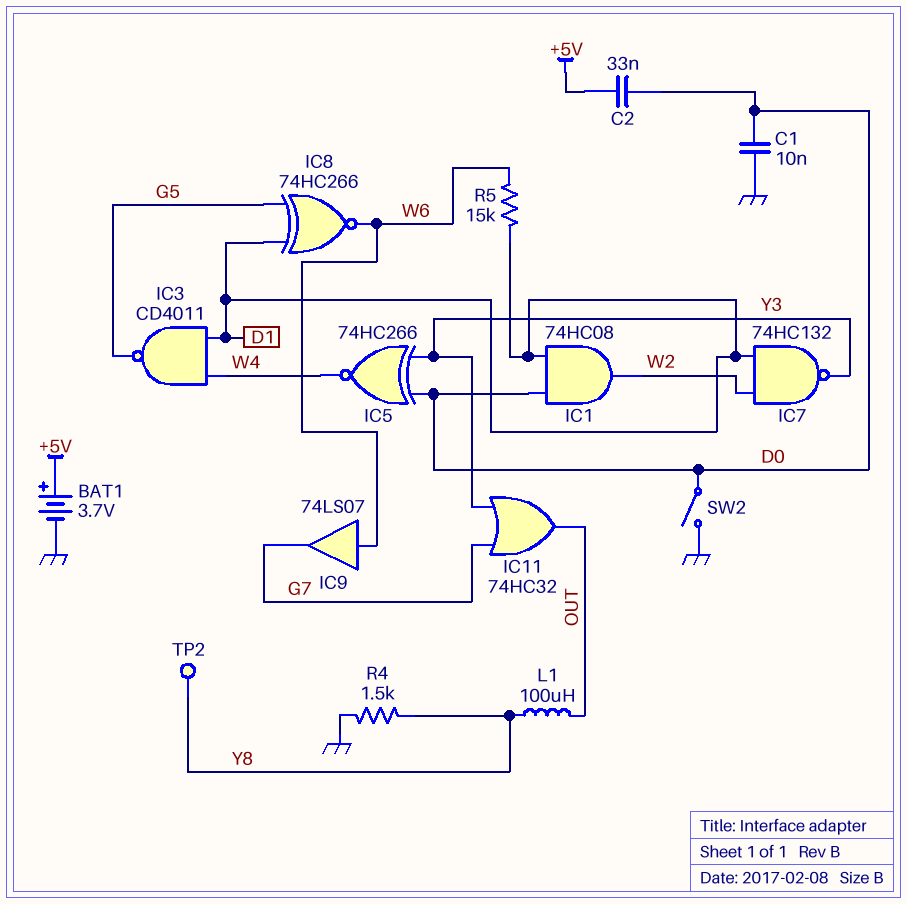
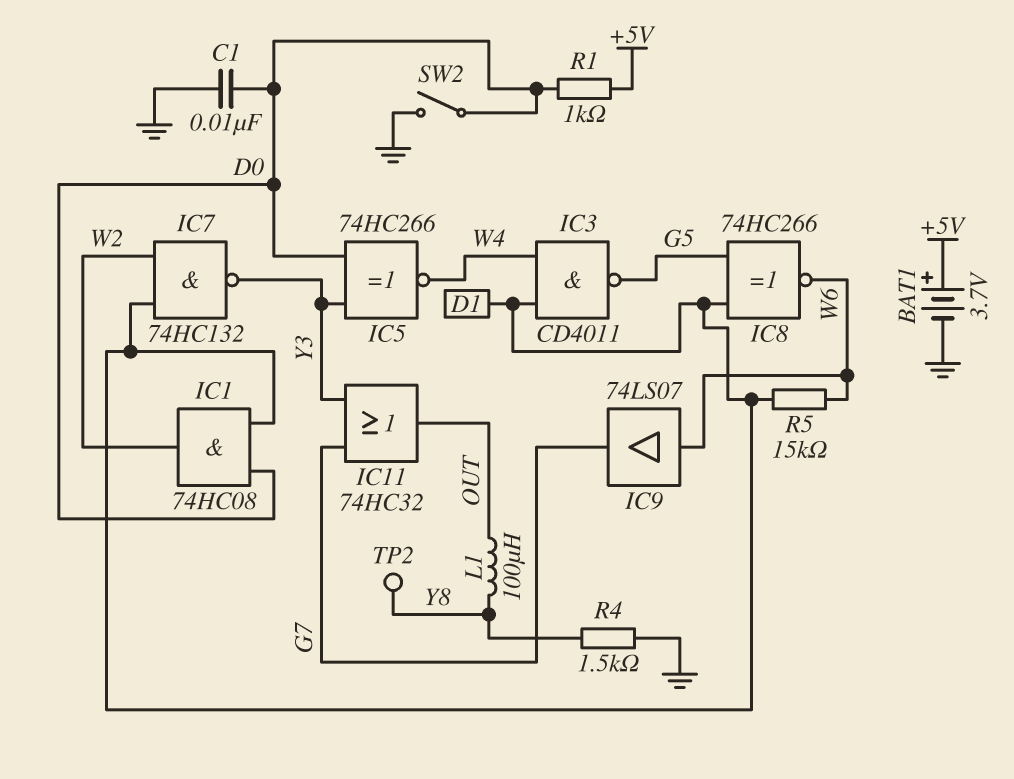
C2: 33nF (+5V, D0) -> none
R1: none -> 1k (+5V, D0)

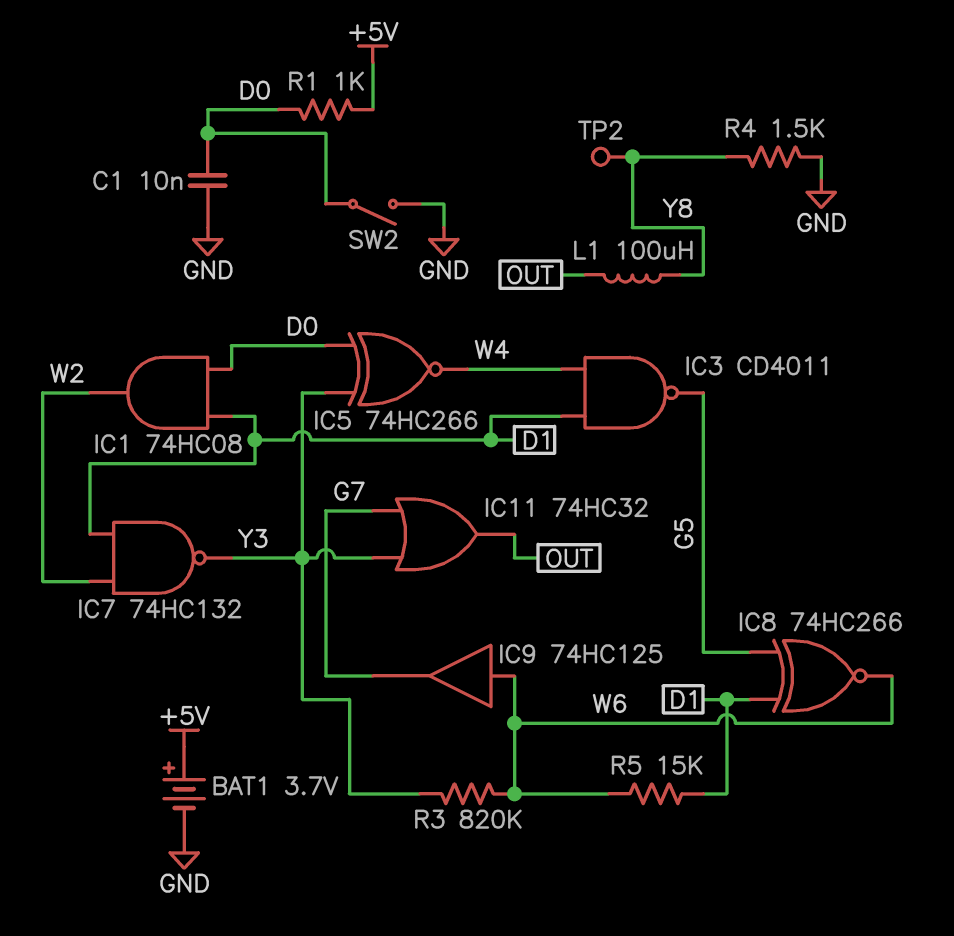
IC9: buffer 74LS07 (in W6, out G7) -> buffer 74HC125 (in W6, out G7)
R3: none -> 820k (W6, Y3)

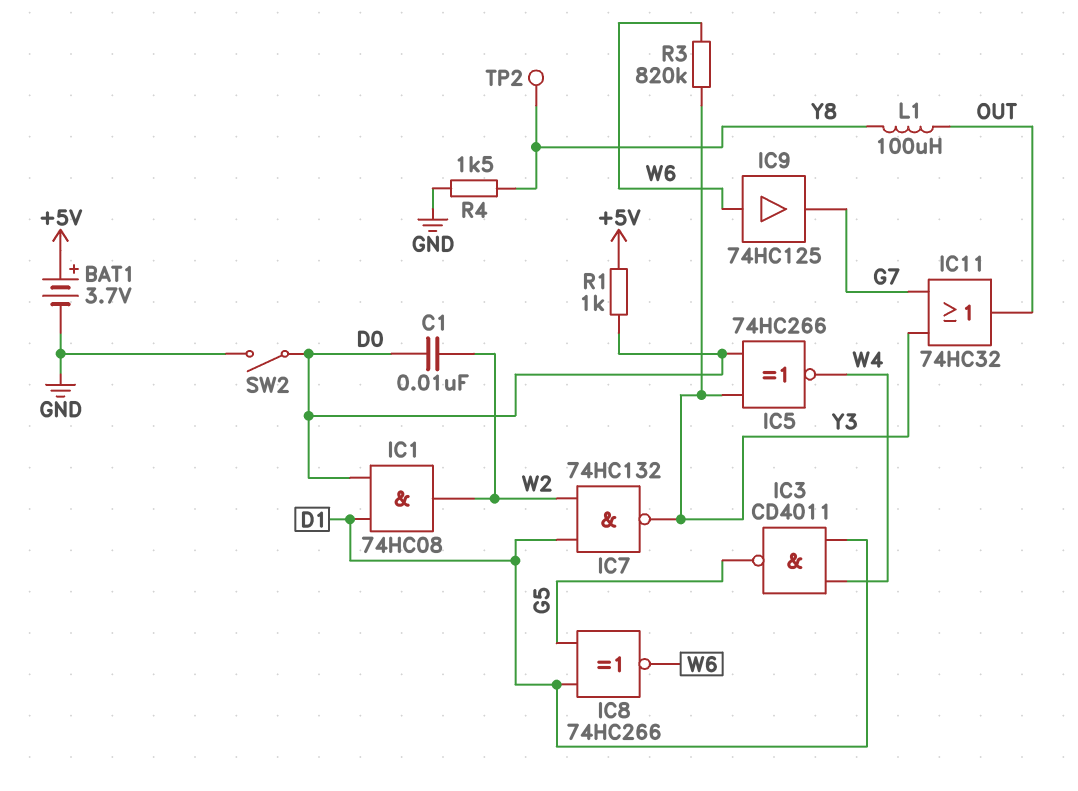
C1: 10nF (D0, GND) -> 10nF (D0, W2)
R5: 15k (D1, W6) -> none

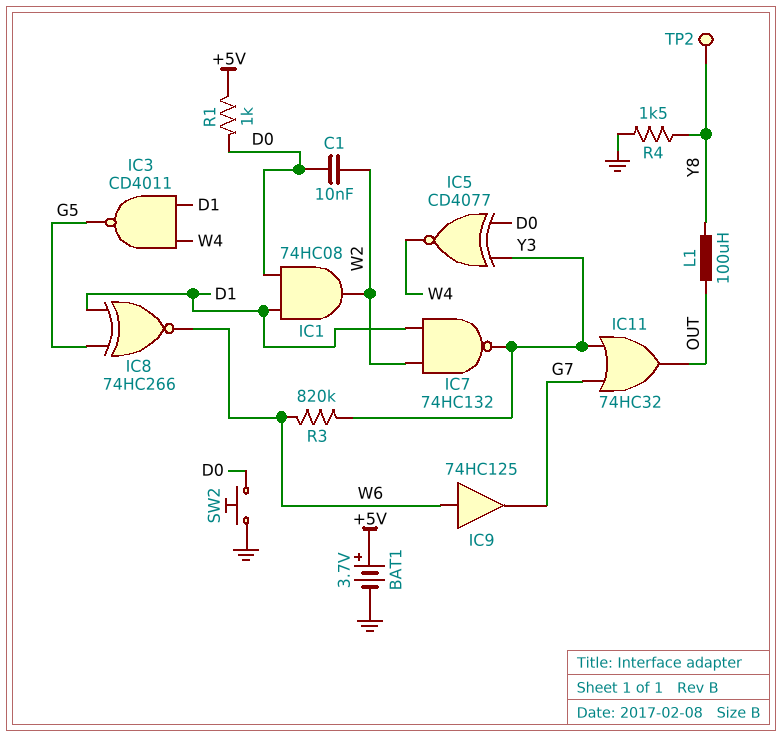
IC5: XNOR 74HC266 (in D0, in Y3, out W4) -> XNOR CD4077 (in D0, in Y3, out W4)
SW2: switch (D0, GND) -> button (D0, GND)

